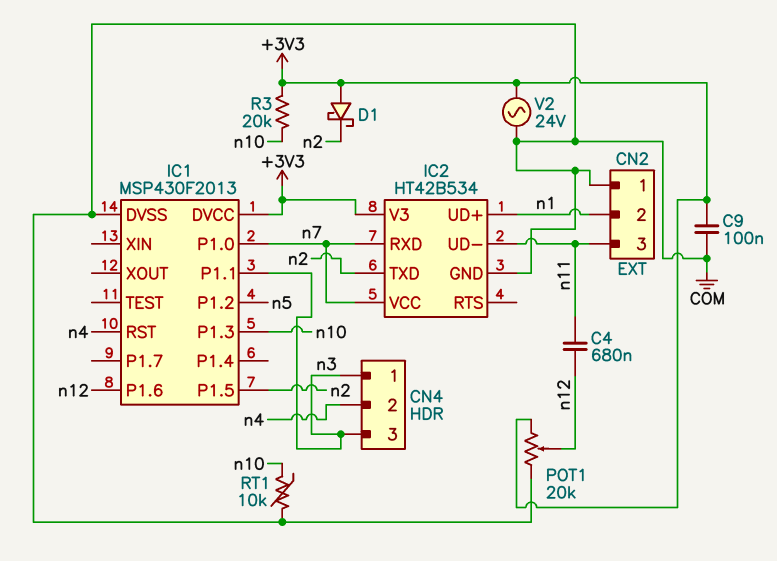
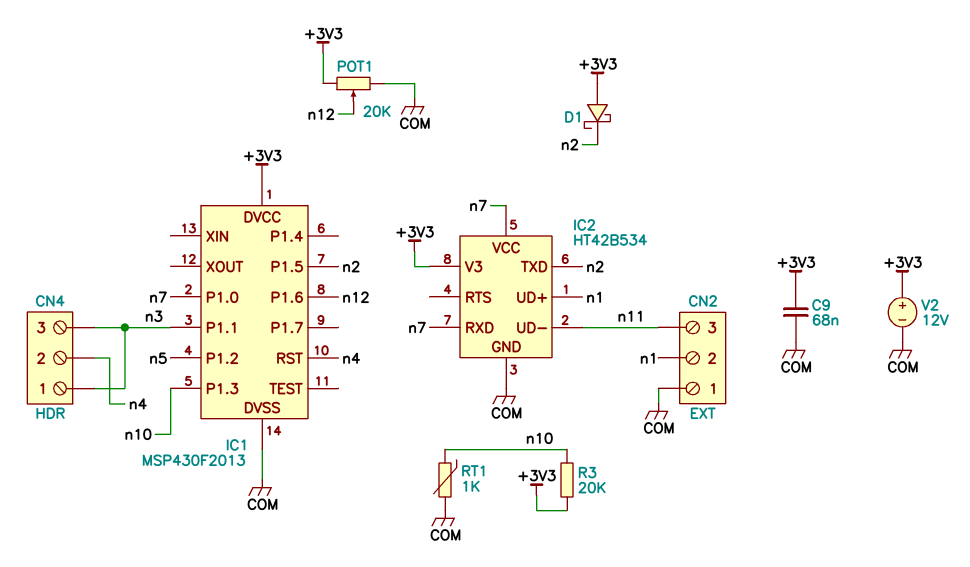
C4: 680nF (n11, n12) -> none
C9: 100nF (+3V3, COM) -> 68nF (+3V3, COM)
RT1: 10k (COM, n10) -> 1k (COM, n10)
V2: AC 24V (+3V3, COM) -> 12V (plus +3V3, minus COM)

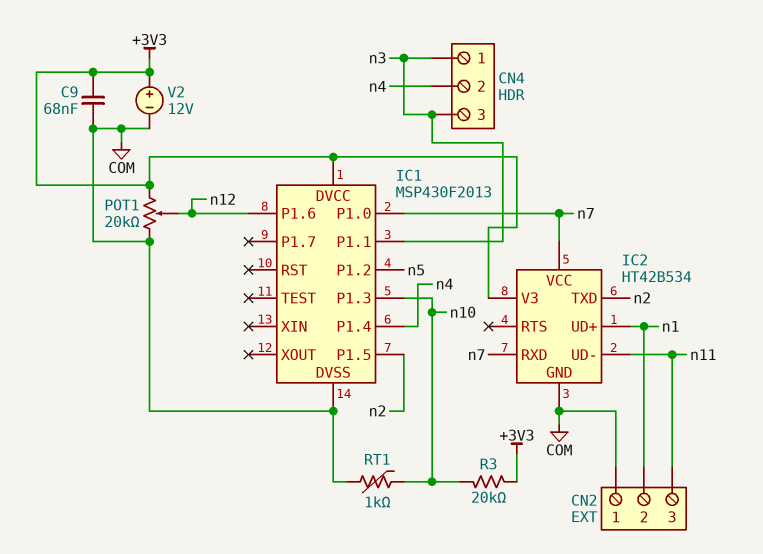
D1: schottky (A +3V3, K n2) -> none
IC1 pin P1.4: none -> n4
IC1 pin RST: n4 -> none

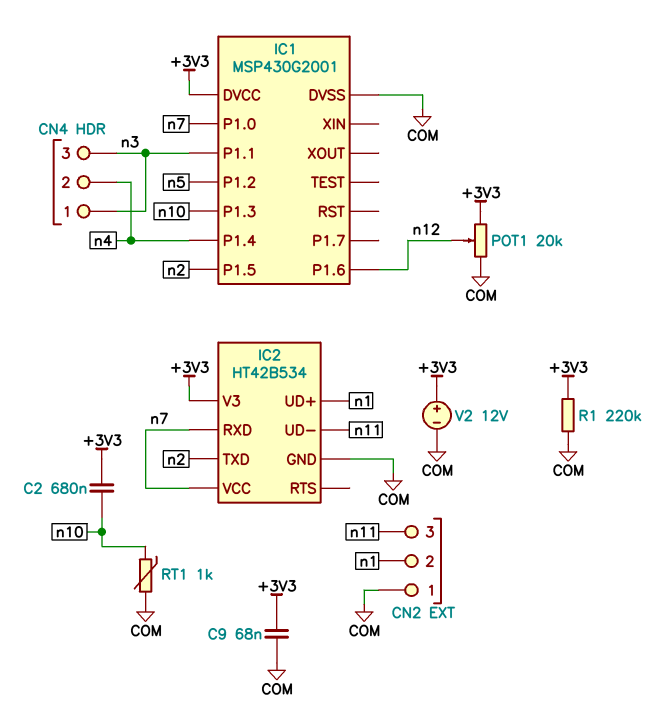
C2: none -> 680nF (+3V3, n10)
IC1: MSP430F2013 -> MSP430G2001
R1: none -> 220k (+3V3, COM)
R3: 20k (+3V3, n10) -> none

